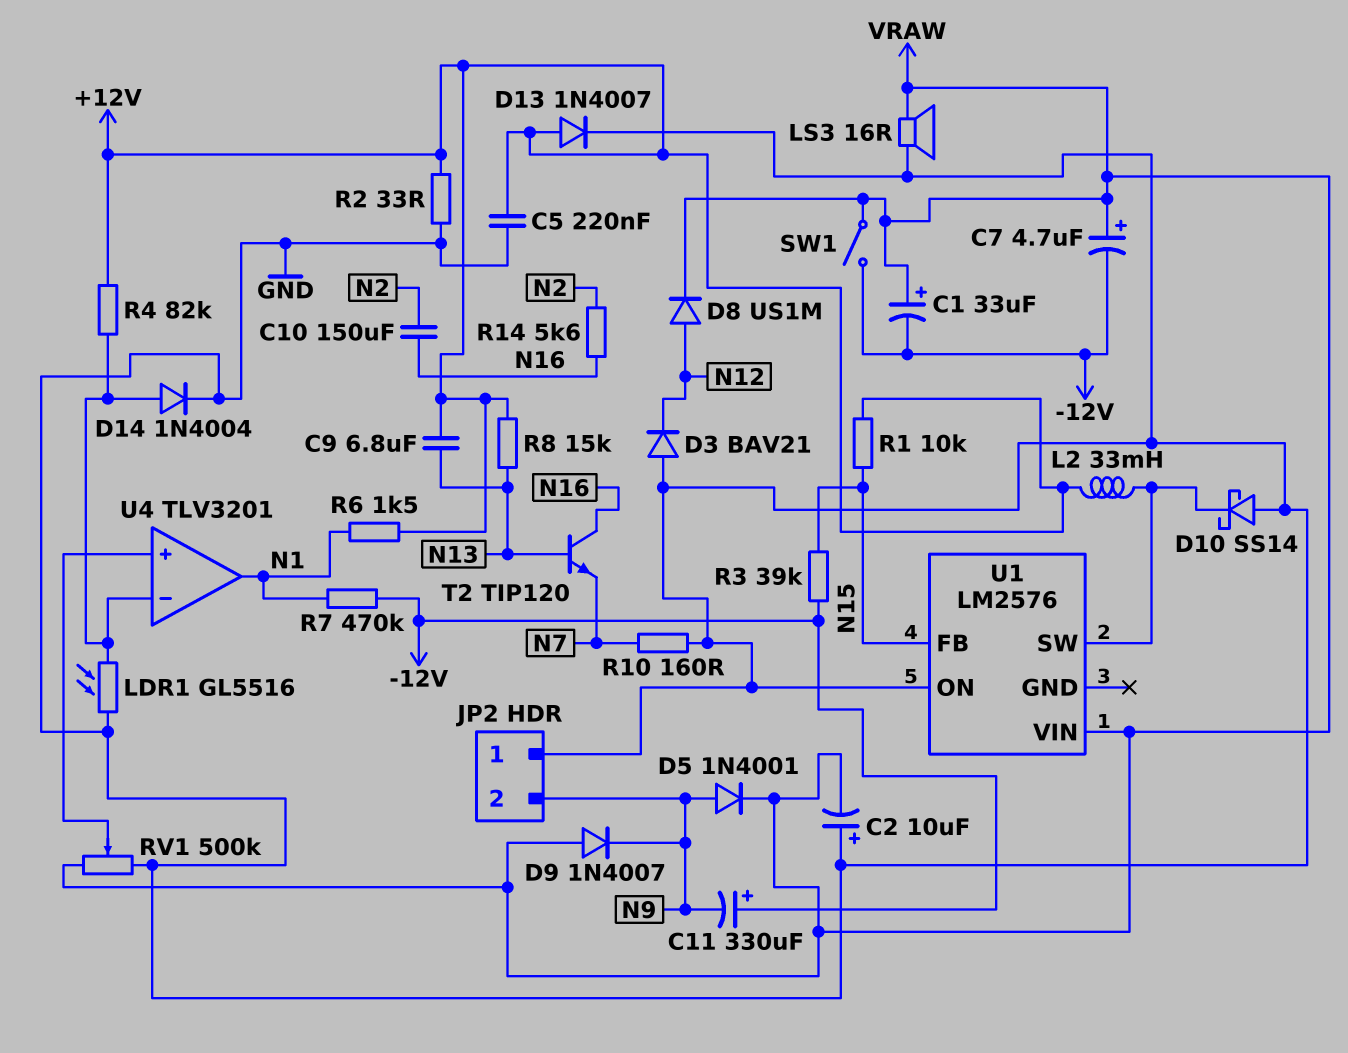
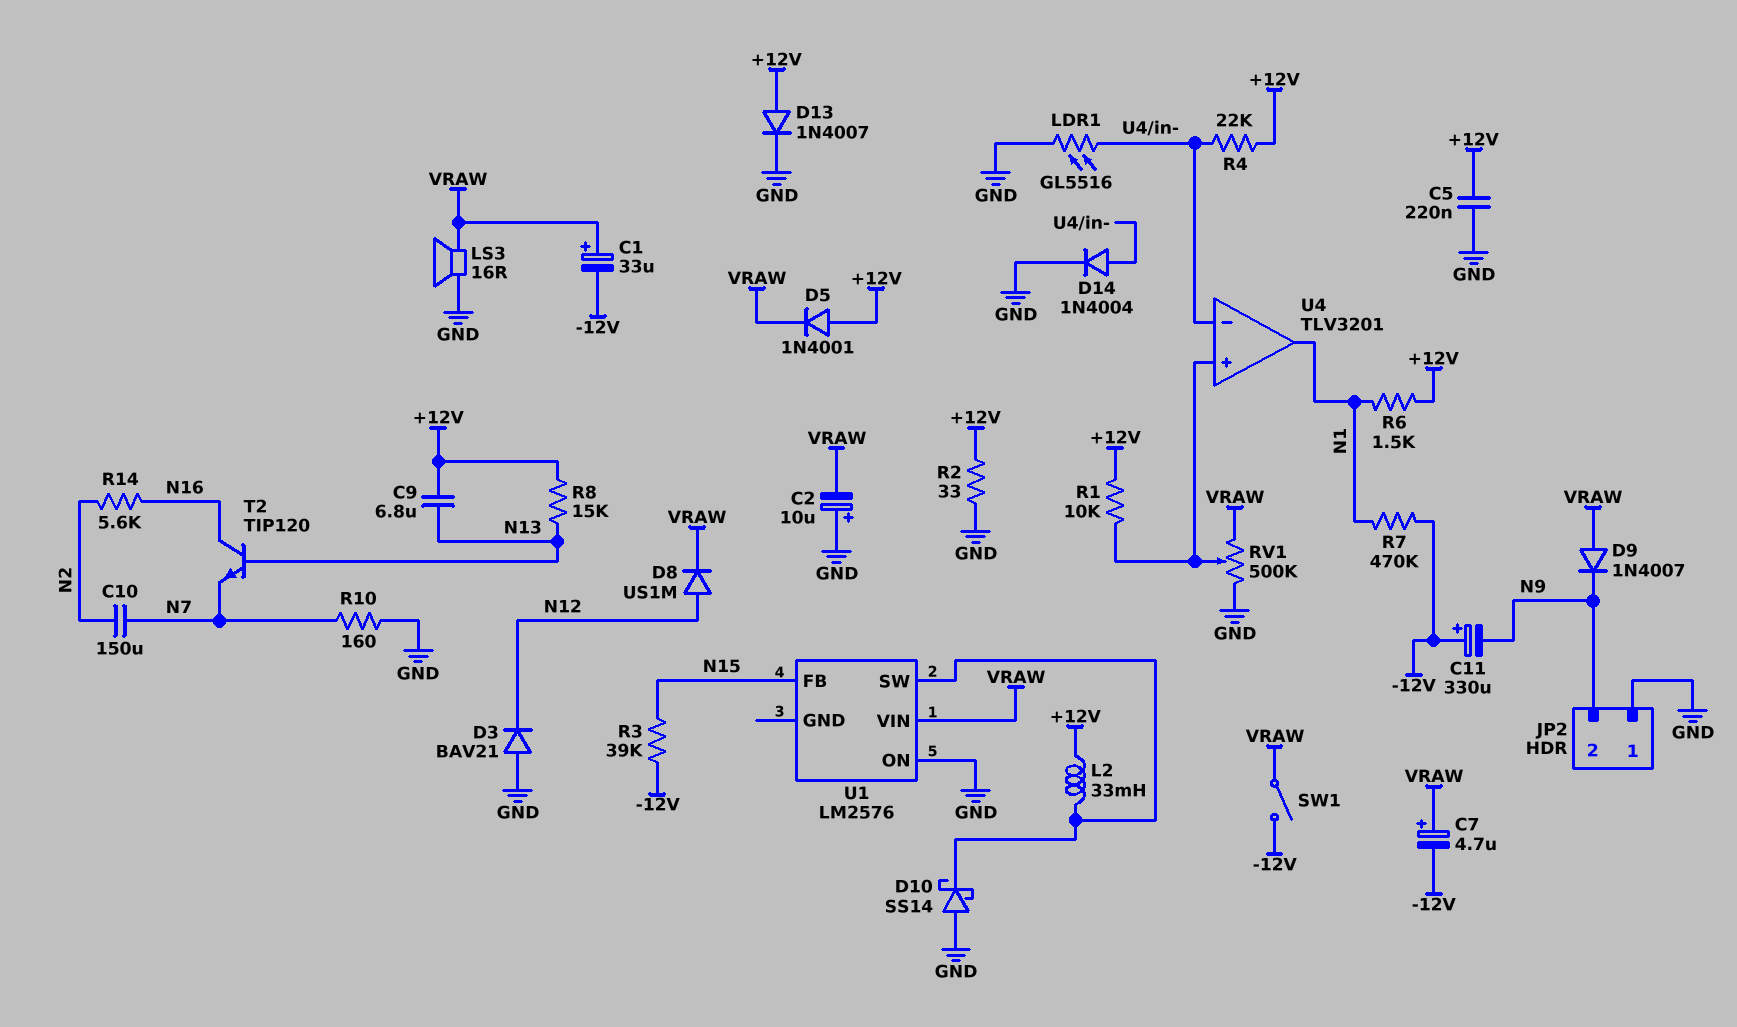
C10: 150uF (N2, N16) -> 150uF (N2, N7)
D5: diode 1N4001 (A N9, K VRAW) -> diode 1N4001 (A +12V, K VRAW)
R1: 10k (+12V, N15) -> 10k (+12V, U4/in+)
R4: 82k (+12V, U4/in-) -> 22k (+12V, U4/in-)

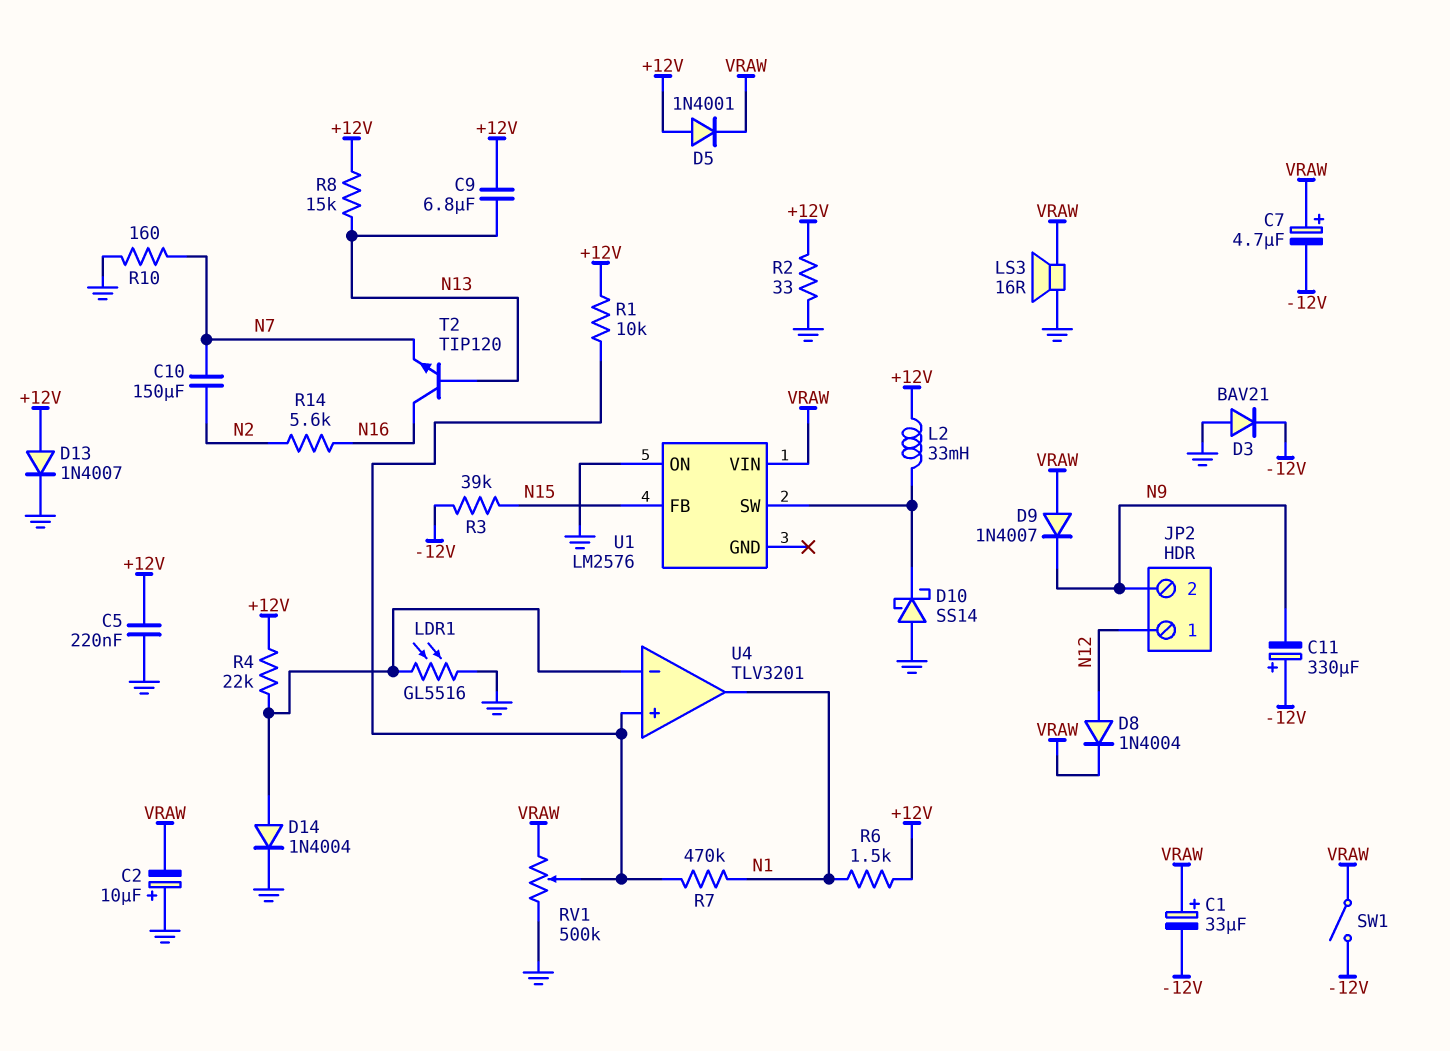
D3: diode BAV21 (A GND, K N12) -> diode BAV21 (A GND, K -12V)
D8: diode US1M (A N12, K VRAW) -> diode 1N4004 (A N12, K VRAW)
JP2 pin 1: GND -> N12
R7: 470k (-12V, N1) -> 470k (N1, U4/in+)

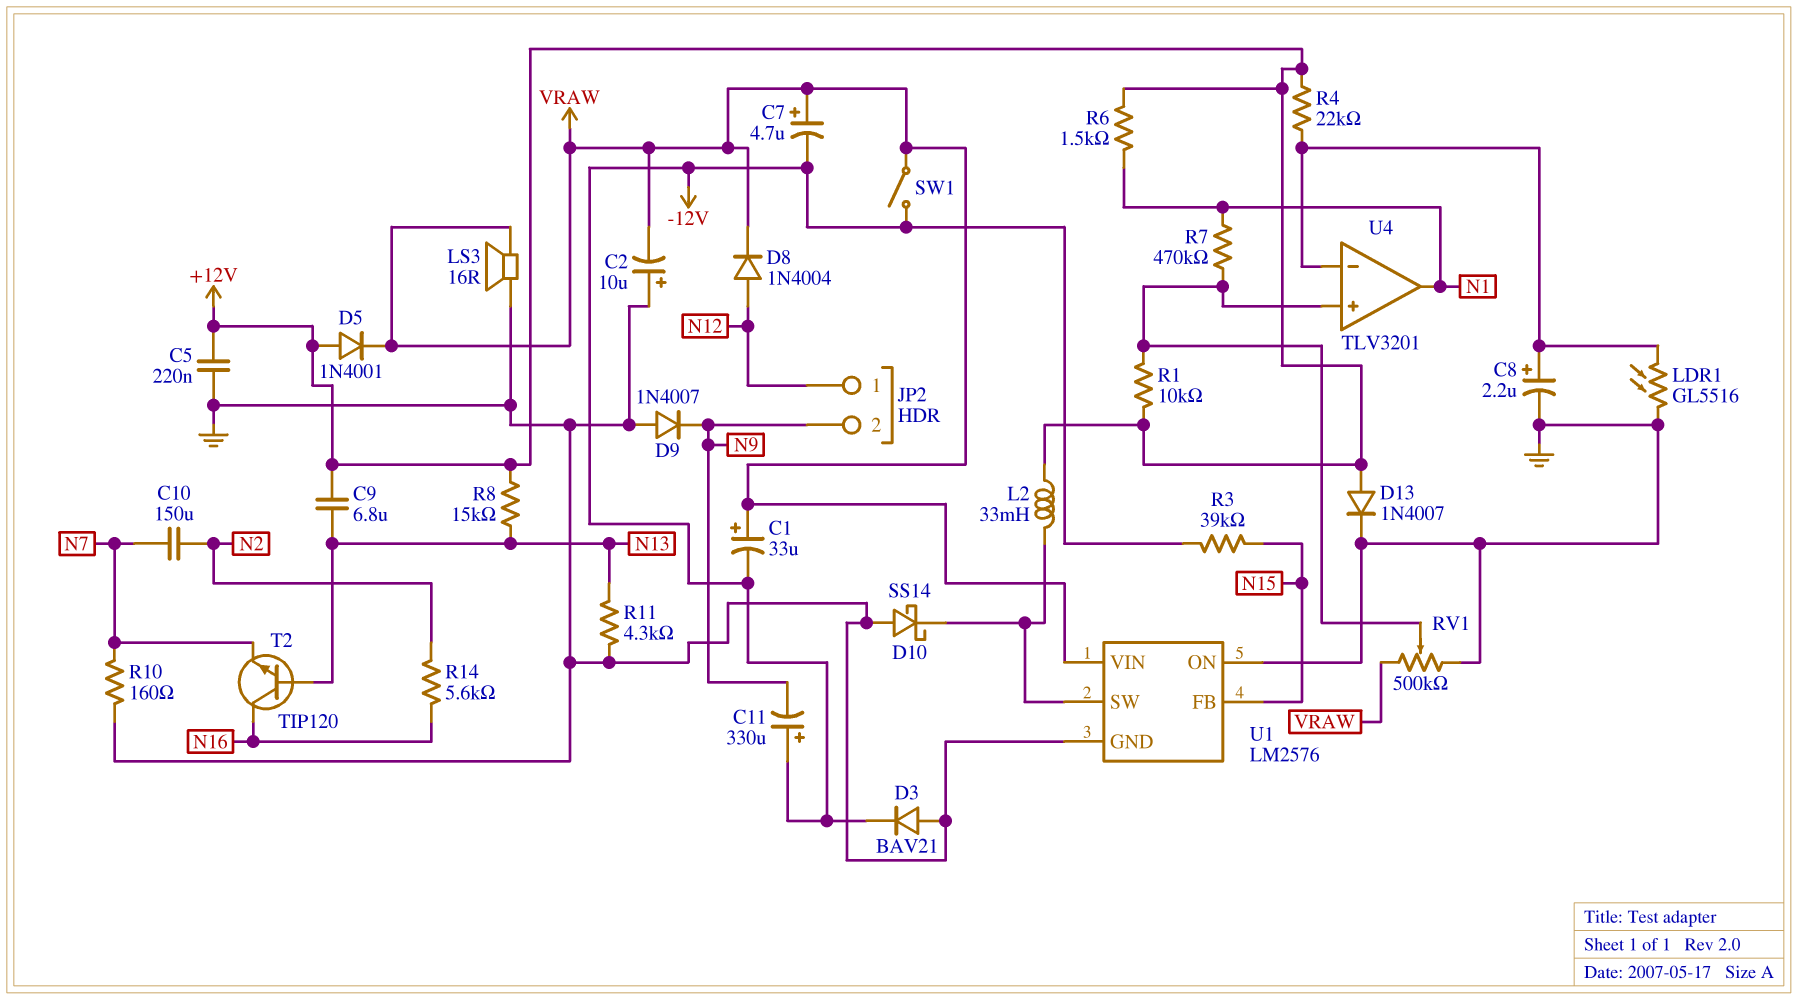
C8: none -> 2.2uF (plus U4/in-, minus GND)
D9: diode 1N4007 (A VRAW, K N9) -> diode 1N4007 (A GND, K N9)
D14: diode 1N4004 (A U4/in-, K GND) -> none
R2: 33 (+12V, GND) -> none
R11: none -> 4.3k (GND, N13)
U1 pin GND: none -> GND

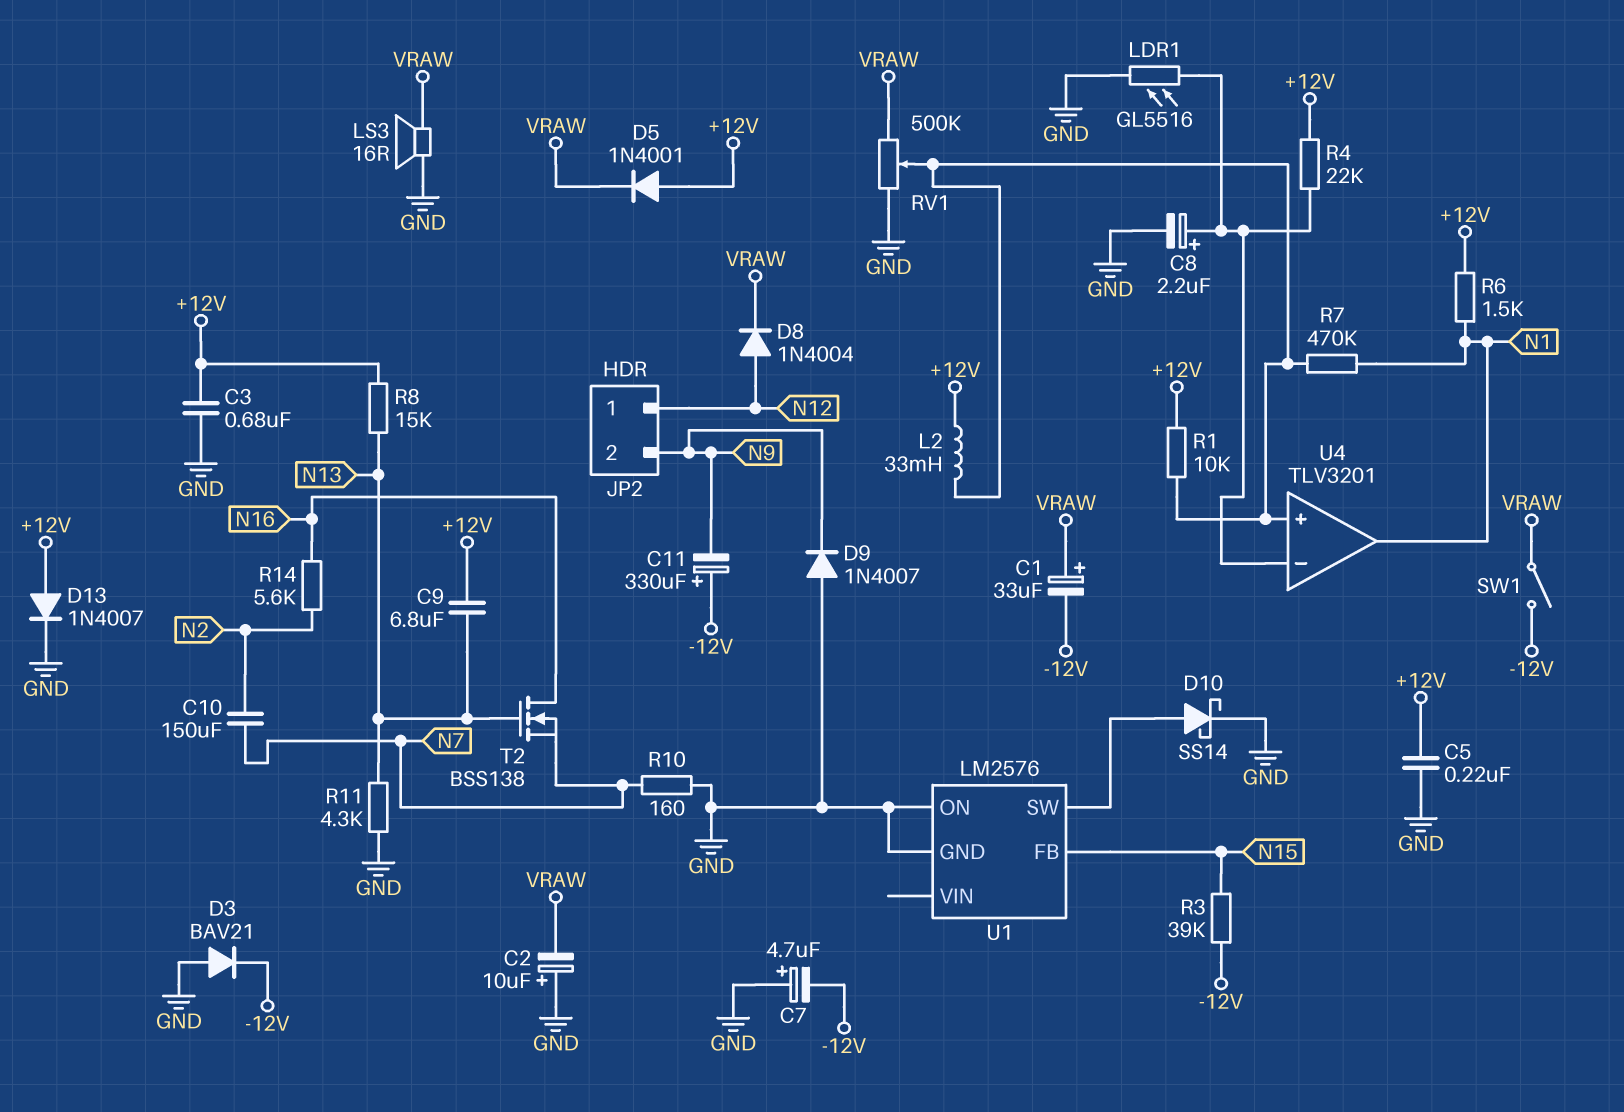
C3: none -> 680nF (+12V, GND)
C7: 4.7uF (plus VRAW, minus -12V) -> 4.7uF (plus GND, minus -12V)
D10: schottky SS14 (A GND, K U1/SW) -> schottky SS14 (A U1/SW, K GND)
L2: 33mH (+12V, U1/SW) -> 33mH (+12V, U4/in+)
T2: NPN TIP120 (B N13, C N16, E N7) -> NMOS BSS138 (G N13, D N16, S N7)
U1 pin VIN: VRAW -> none

